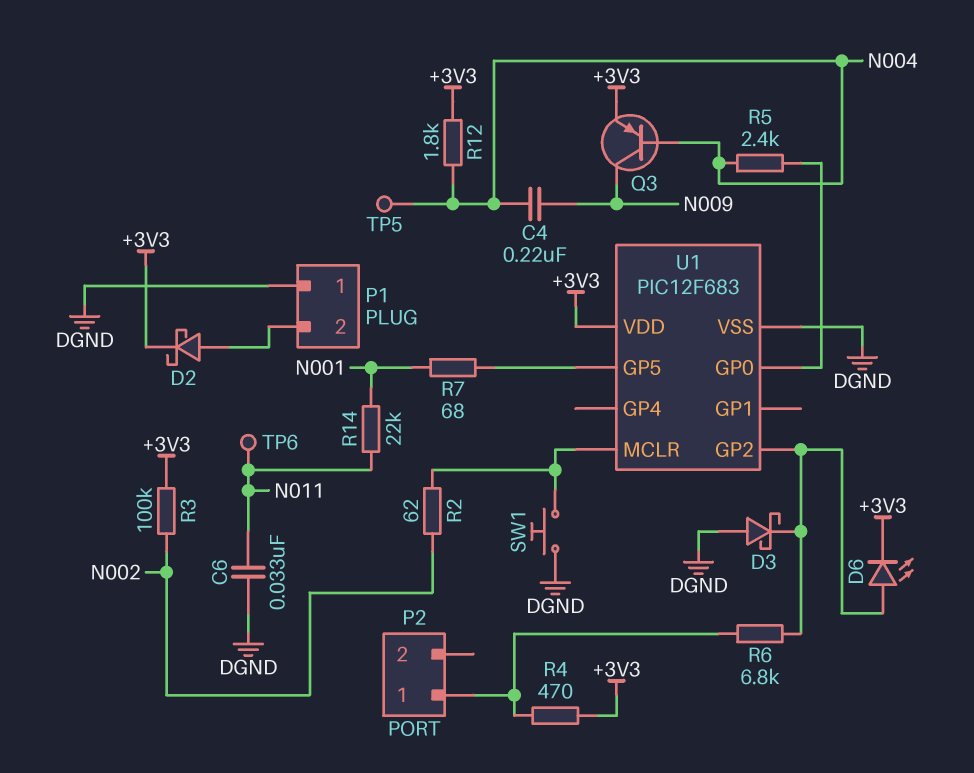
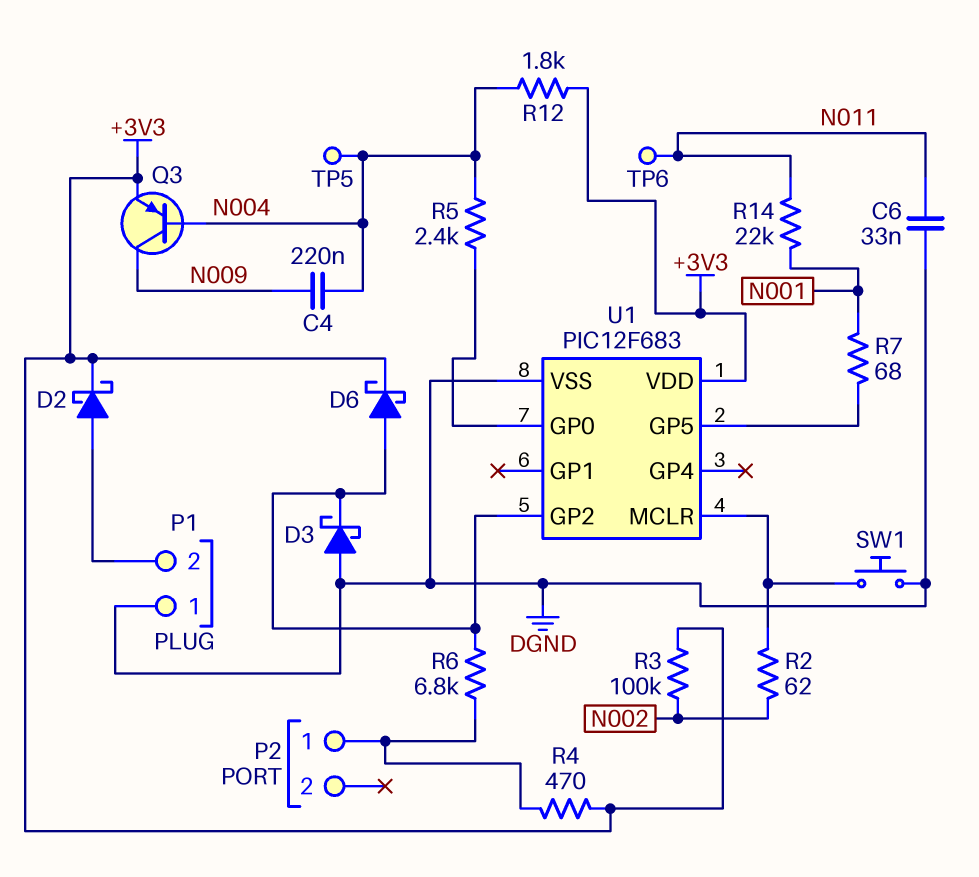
D6: LED (A U1/GP2, K +3V3) -> schottky (A U1/GP2, K +3V3)

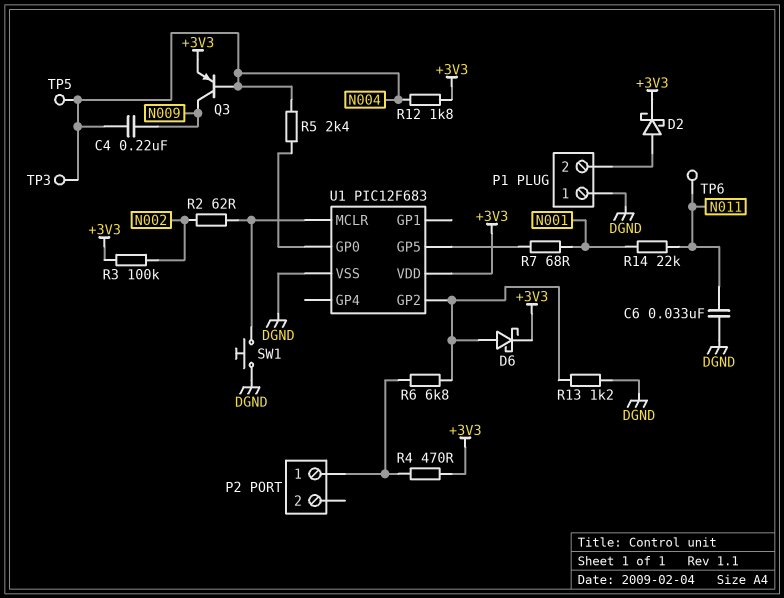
D3: schottky (A DGND, K U1/GP2) -> none
R13: none -> 1.2k (DGND, U1/GP2)
TP3: none -> test point (N004)

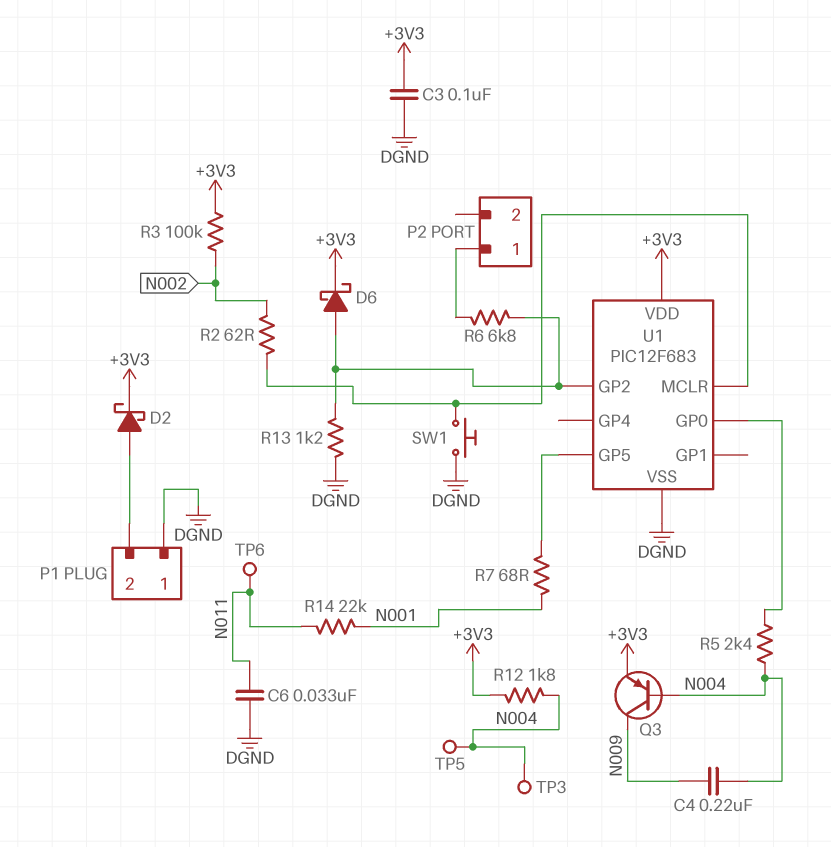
C3: none -> 100nF (+3V3, DGND)
R4: 470 (+3V3, P2/1) -> none

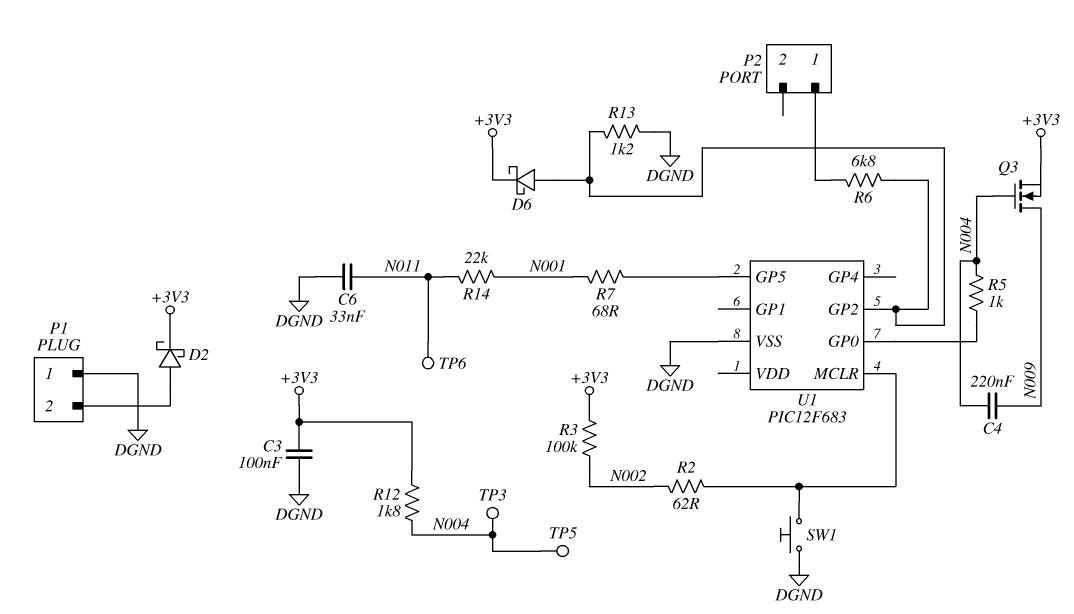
Q3: PNP (B N004, C N009, E +3V3) -> NMOS (G N004, D N009, S +3V3)
R5: 2.4k (N004, U1/GP0) -> 1k (N004, U1/GP0)
U1 pin VDD: +3V3 -> none

